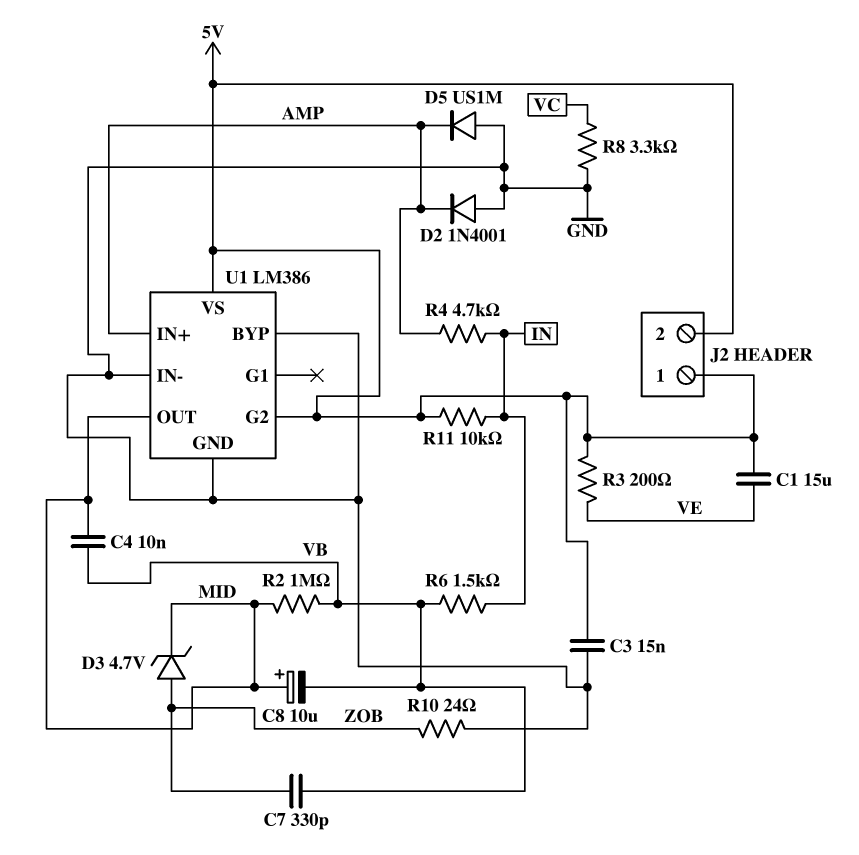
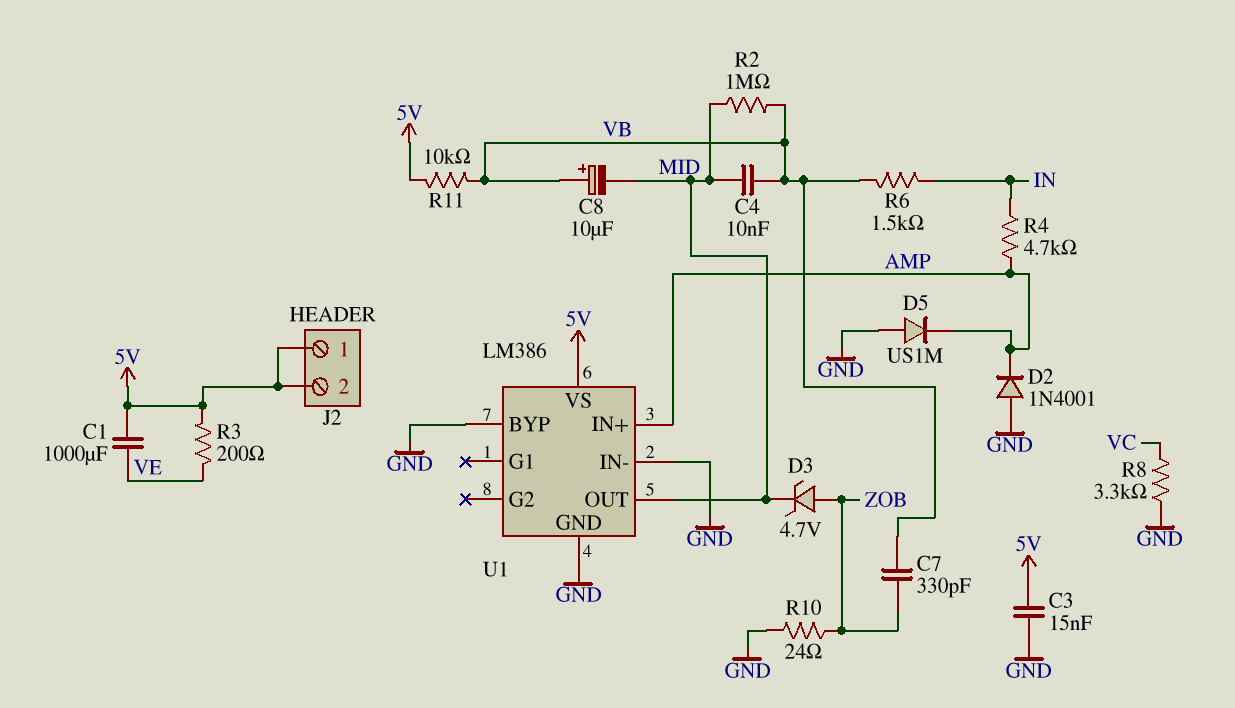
C1: 15uF (5V, VE) -> 1000uF (5V, VE)
C8: 10uF (plus MID, minus VB) -> 10uF (plus VB, minus MID)
R11: 10k (5V, IN) -> 10k (5V, VB)
U1 pin G2: 5V -> none

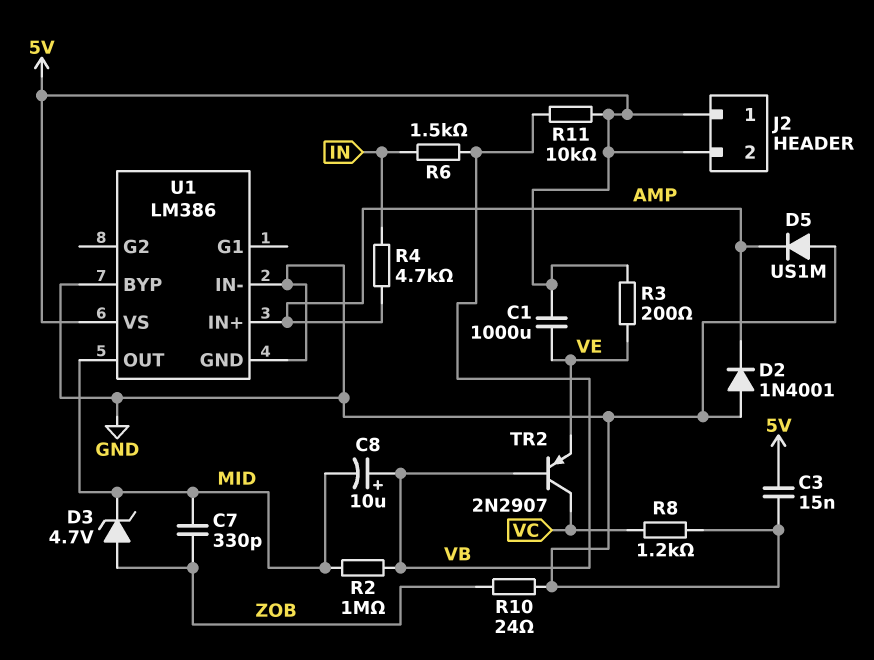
C4: 10nF (MID, VB) -> none
C7: 330pF (VB, ZOB) -> 330pF (MID, ZOB)
R8: 3.3k (GND, VC) -> 1.2k (GND, VC)
TR2: none -> PNP 2N2907 (B VB, C VC, E VE)

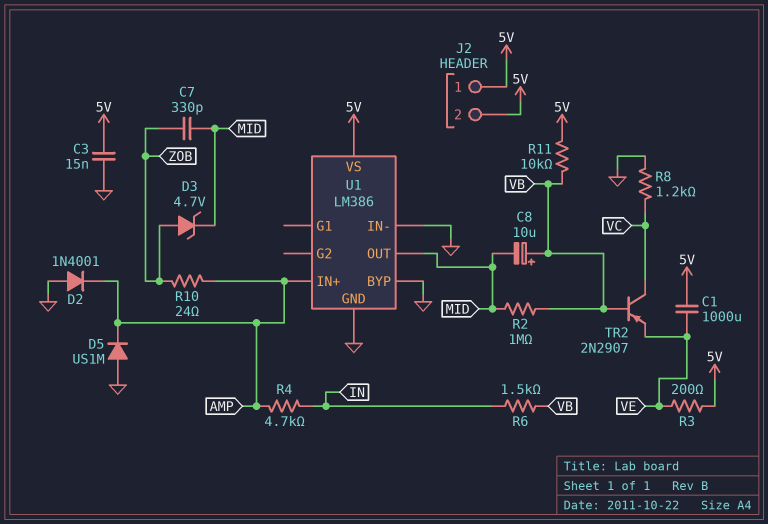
R10: 24 (GND, ZOB) -> 24 (AMP, ZOB)

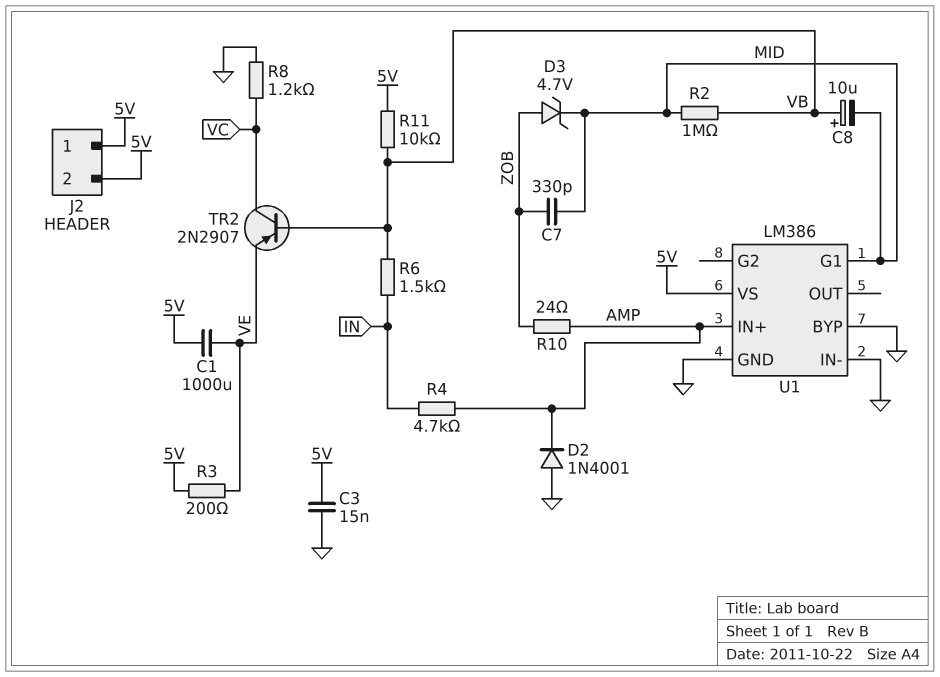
D5: diode US1M (A GND, K AMP) -> none
U1 pin G1: none -> MID
U1 pin OUT: MID -> none

